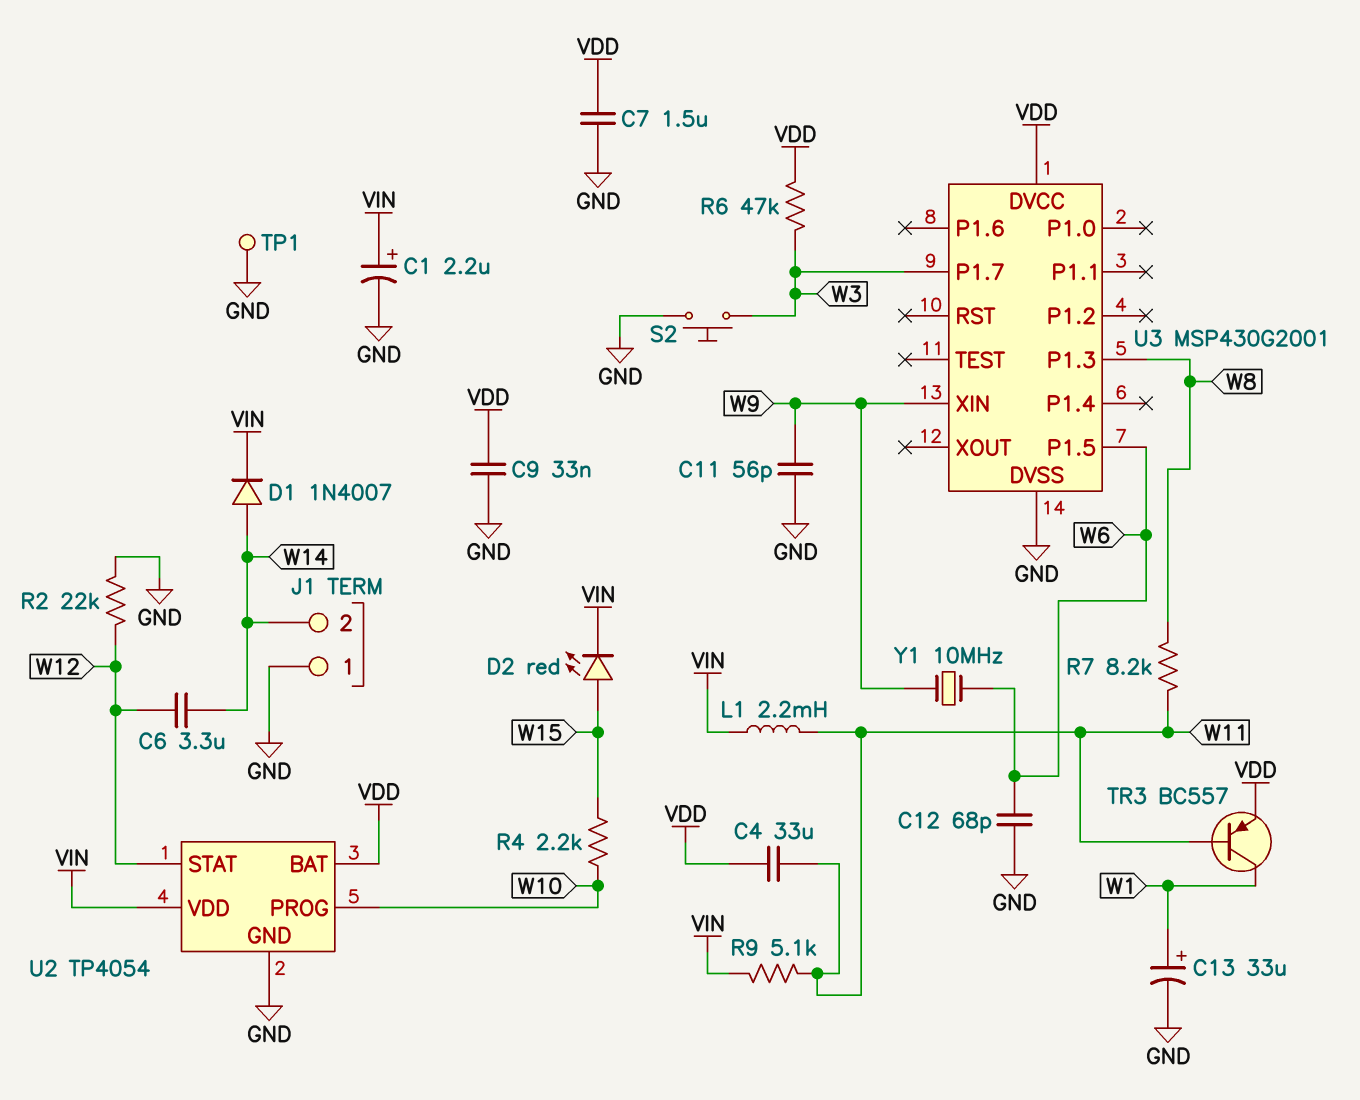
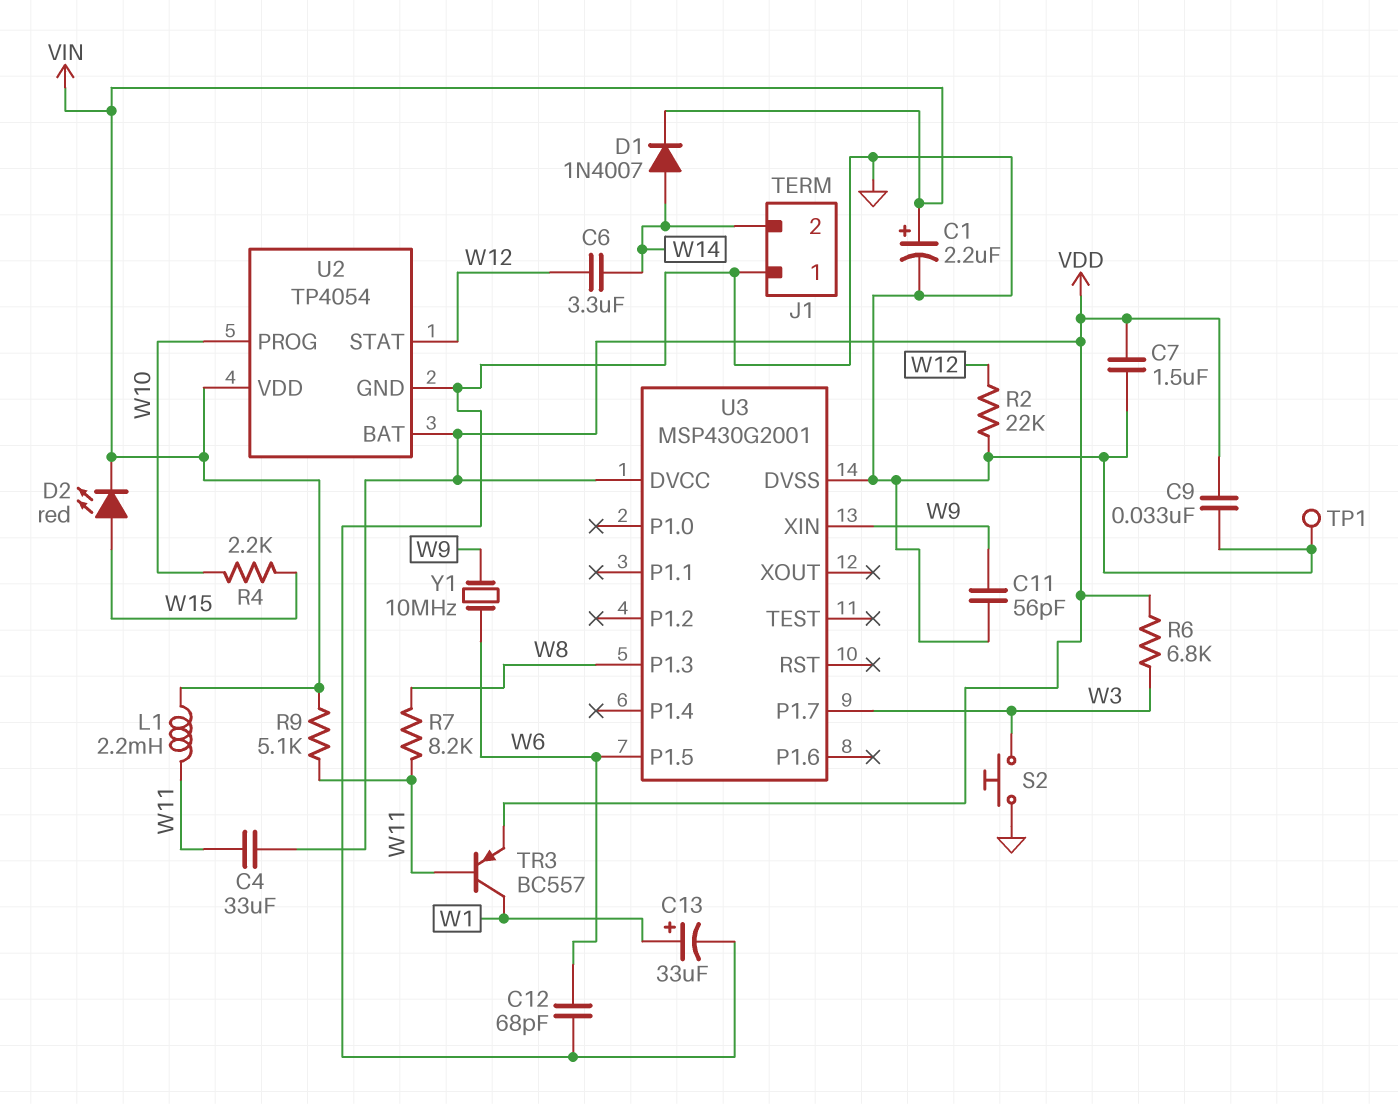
R6: 47k (VDD, W3) -> 6.8k (VDD, W3)

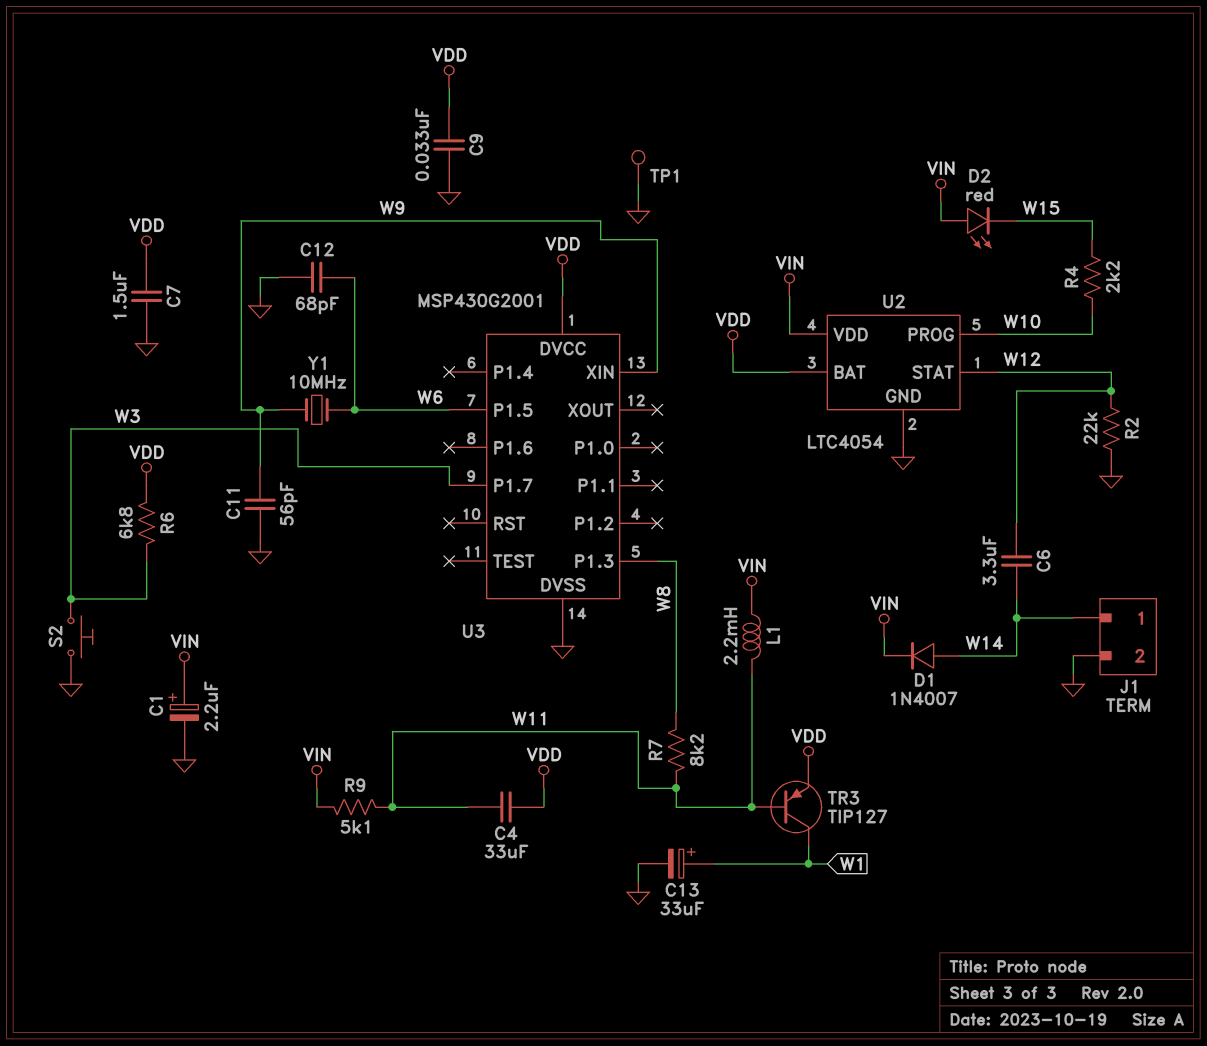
D2: LED red (A W15, K VIN) -> LED red (A VIN, K W15)
J1 pin 1: GND -> W14
J1 pin 2: W14 -> GND
TR3: PNP BC557 (B W11, C W1, E VDD) -> PNP TIP127 (B W11, C W1, E VDD)
U2: TP4054 -> LTC4054

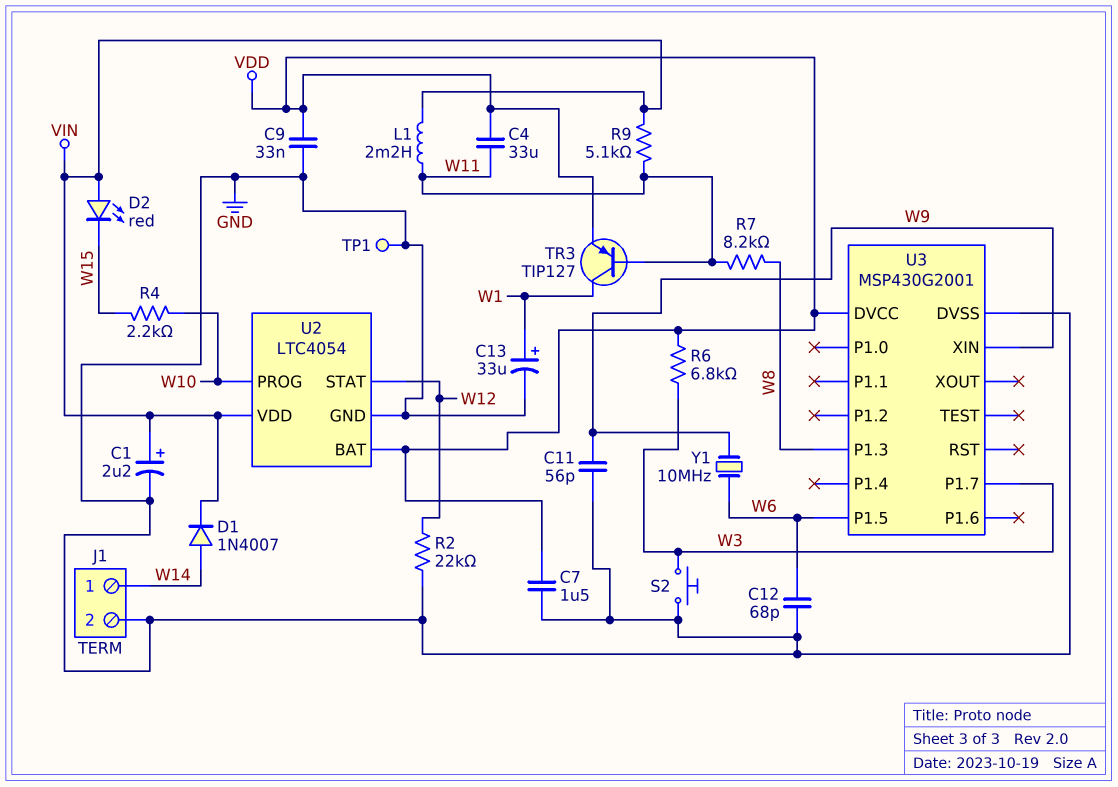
C6: 3.3uF (W12, W14) -> none

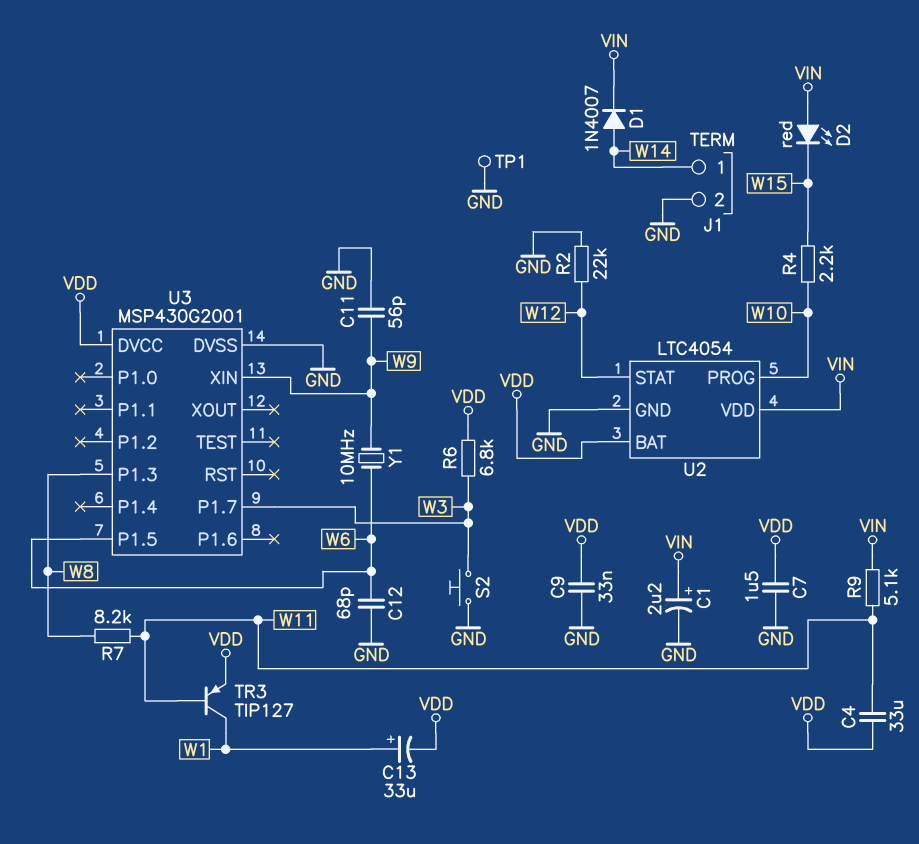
C13: 33uF (plus W1, minus GND) -> 33uF (plus W1, minus VDD)
L1: 2.2mH (VIN, W11) -> none

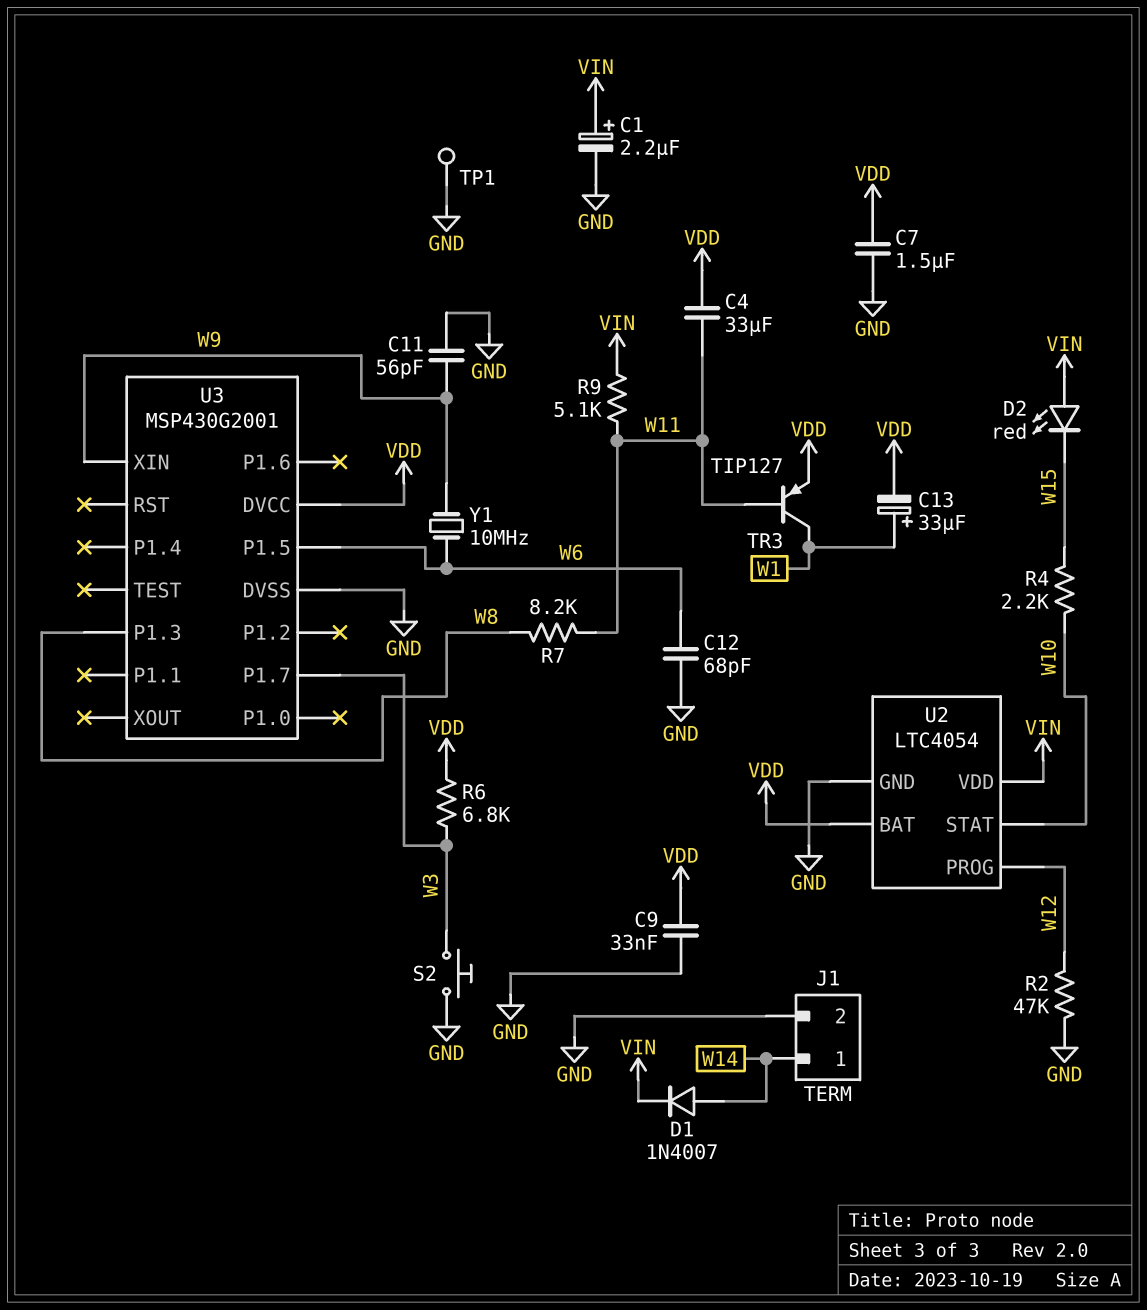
R2: 22k (GND, W12) -> 47k (GND, W12)
U2 pin PROG: W10 -> W12
U2 pin STAT: W12 -> W10

